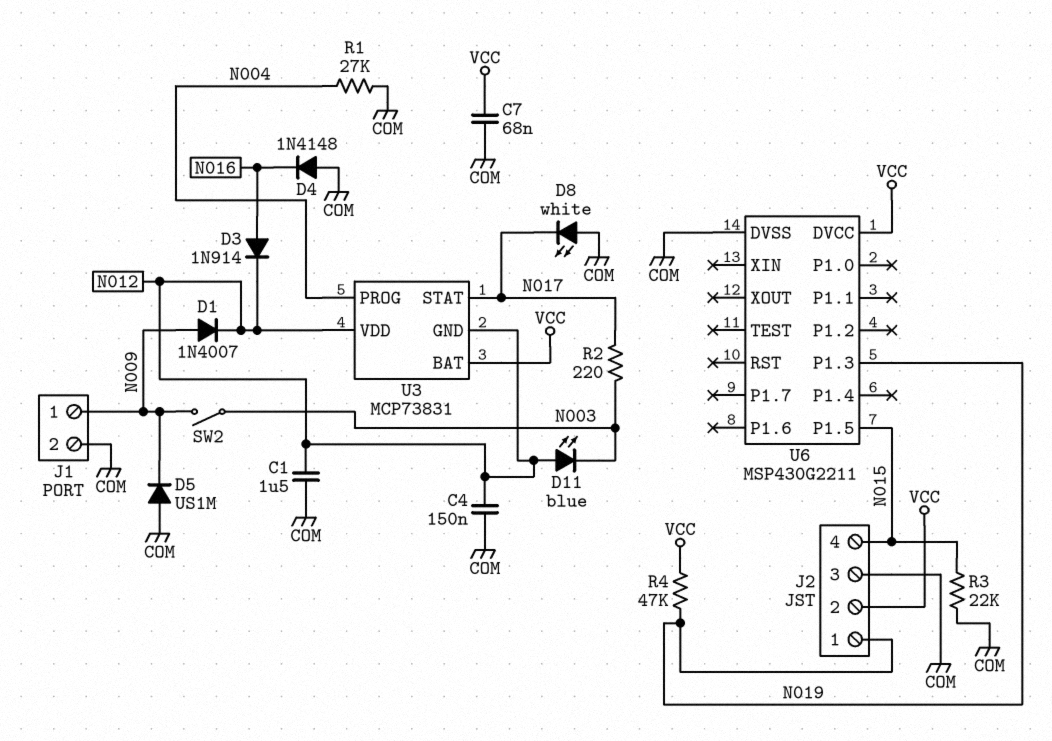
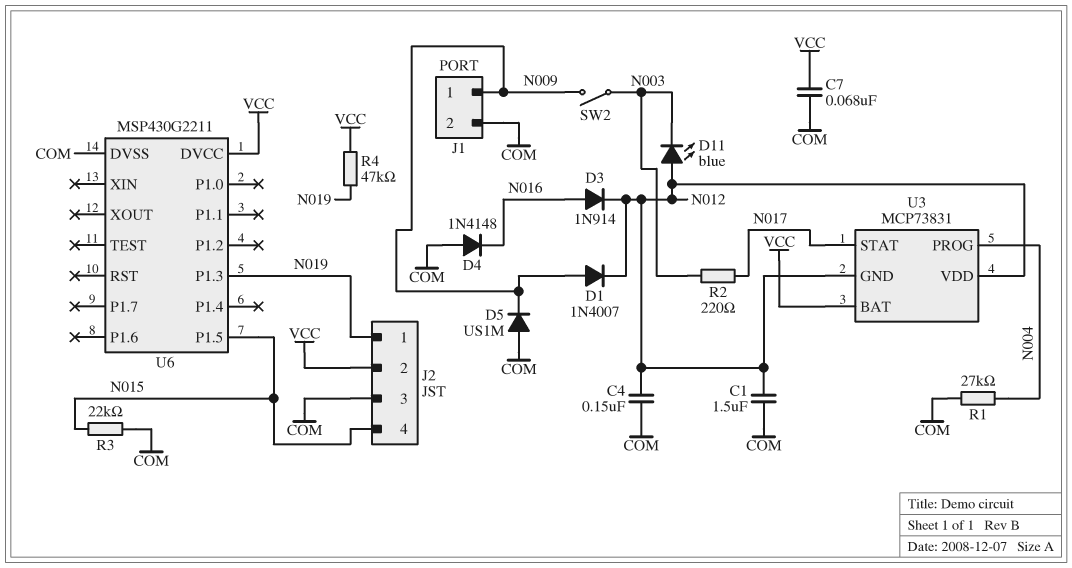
D8: LED white (A COM, K N017) -> none

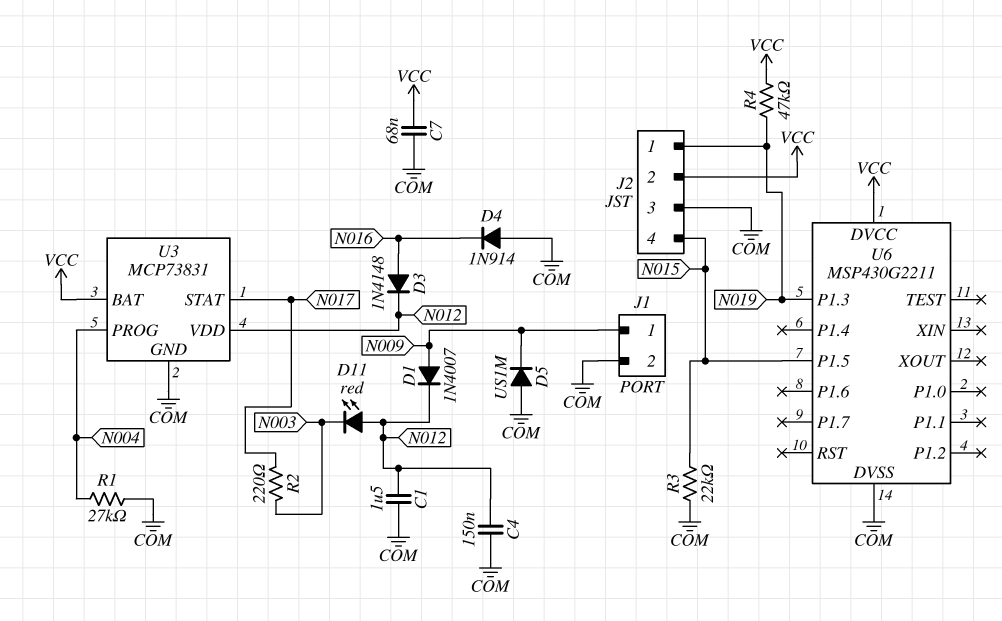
D3: diode 1N914 (A N016, K N012) -> diode 1N4148 (A N016, K N012)
D4: diode 1N4148 (A COM, K N016) -> diode 1N914 (A COM, K N016)
D11: LED blue (A N012, K N003) -> LED red (A N012, K N003)
SW2: switch (N003, N009) -> none
U3 pin GND: N012 -> COM

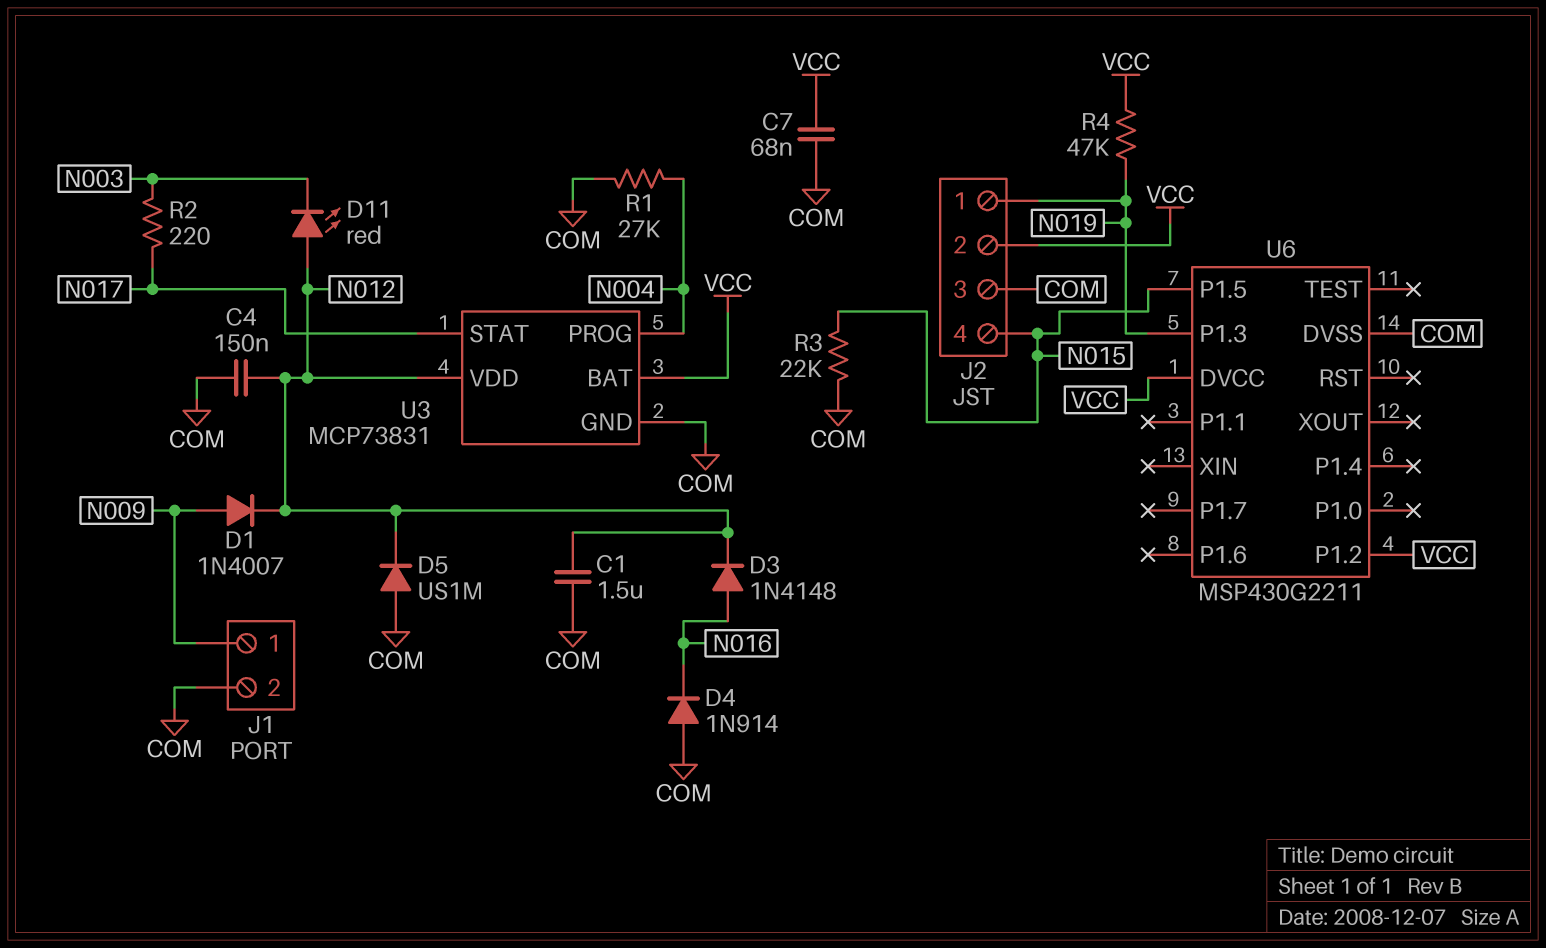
D5: diode US1M (A COM, K N009) -> diode US1M (A COM, K N012)
U6 pin P1.2: none -> VCC

